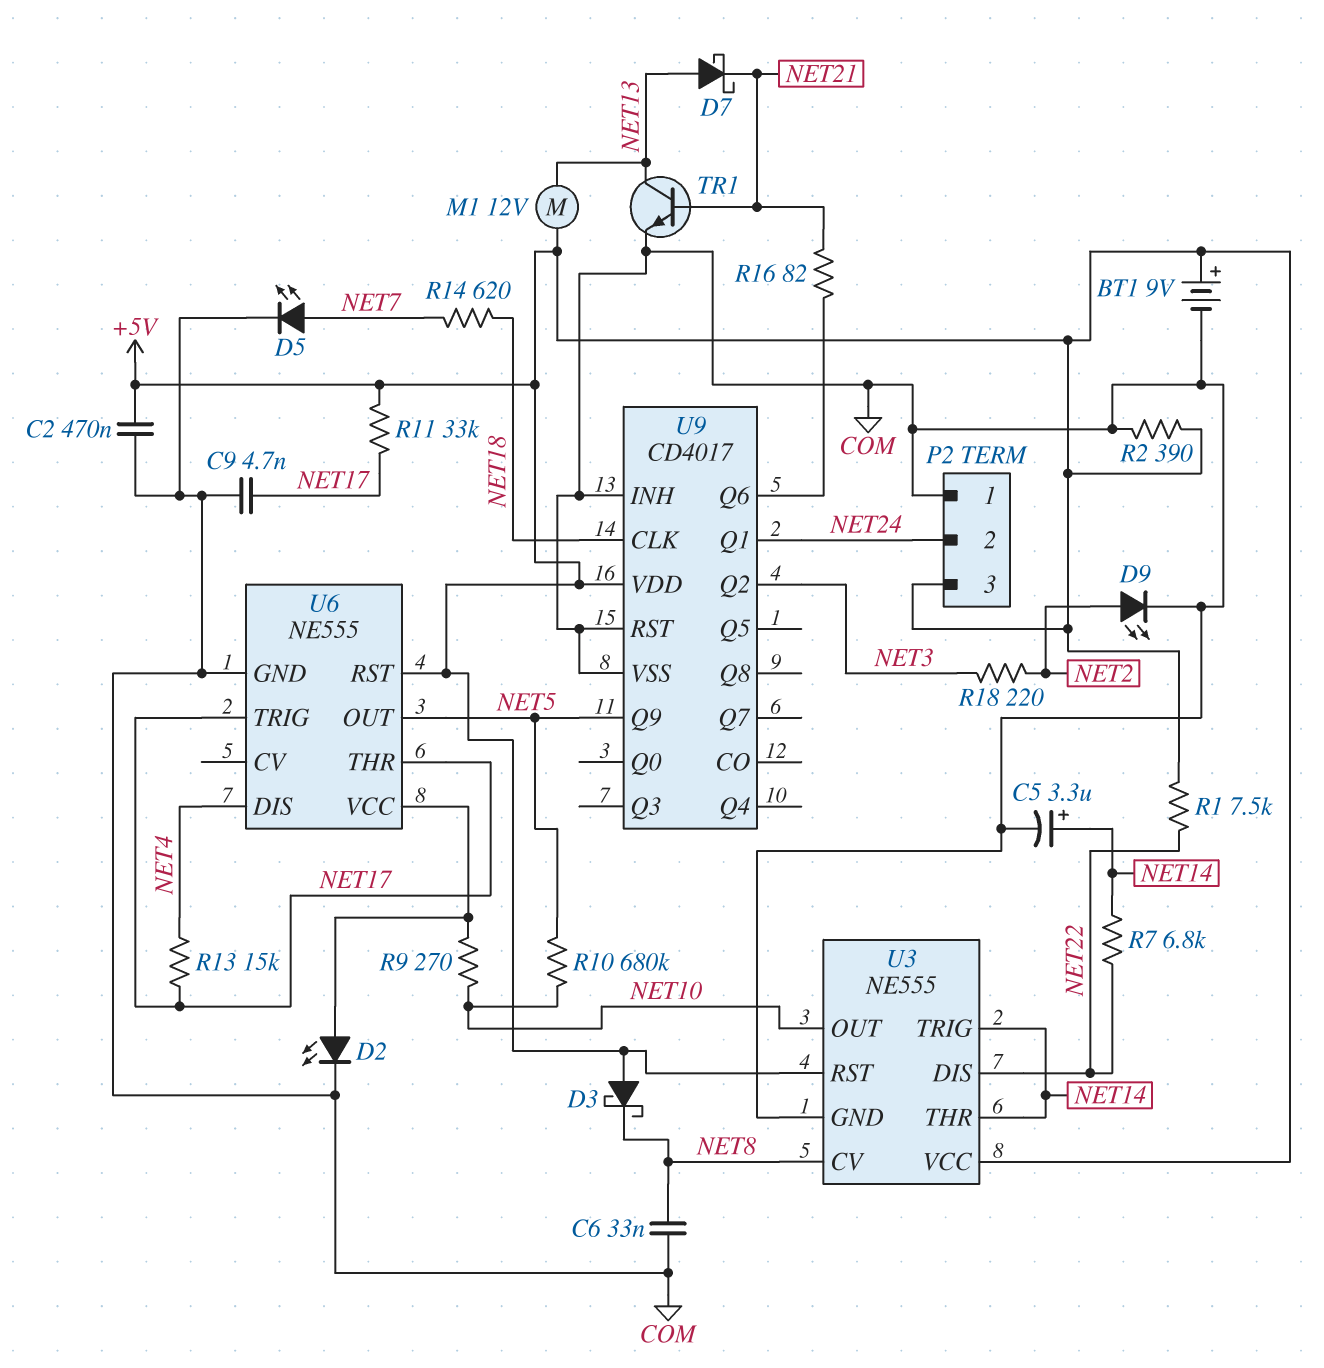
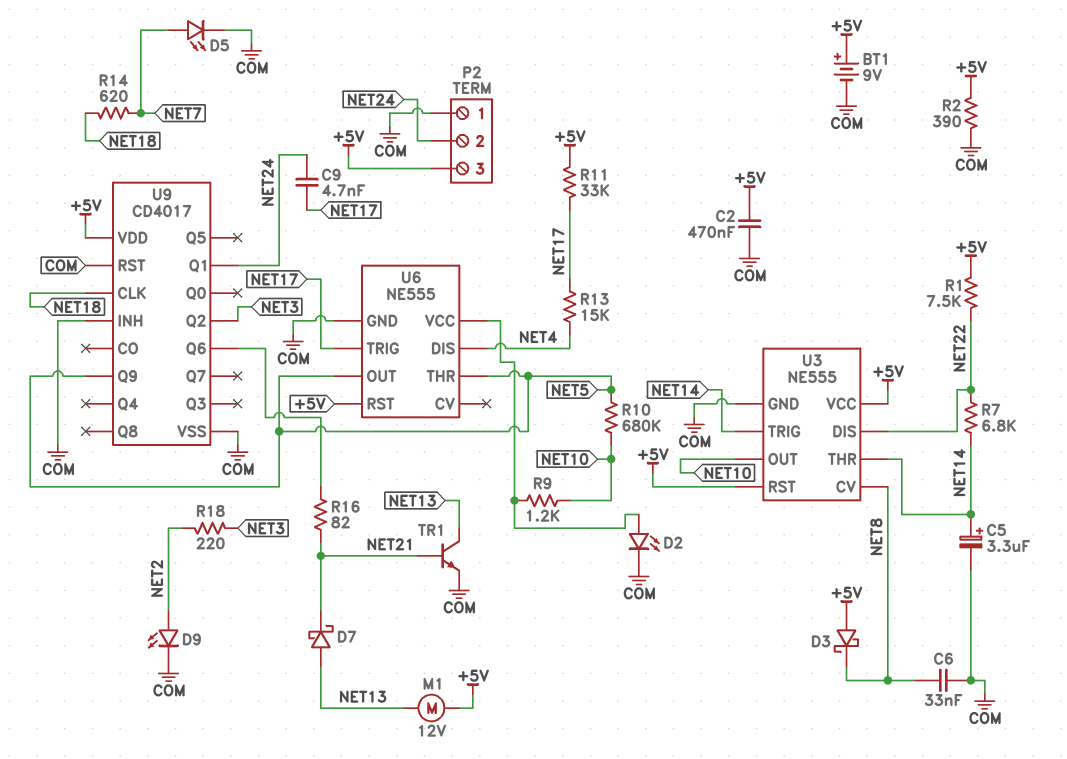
C9: 4.7nF (COM, NET17) -> 4.7nF (NET17, NET24)
R9: 270 (NET10, U6/VCC) -> 1.2k (NET10, U6/VCC)
U6 pin THR: NET17 -> NET5

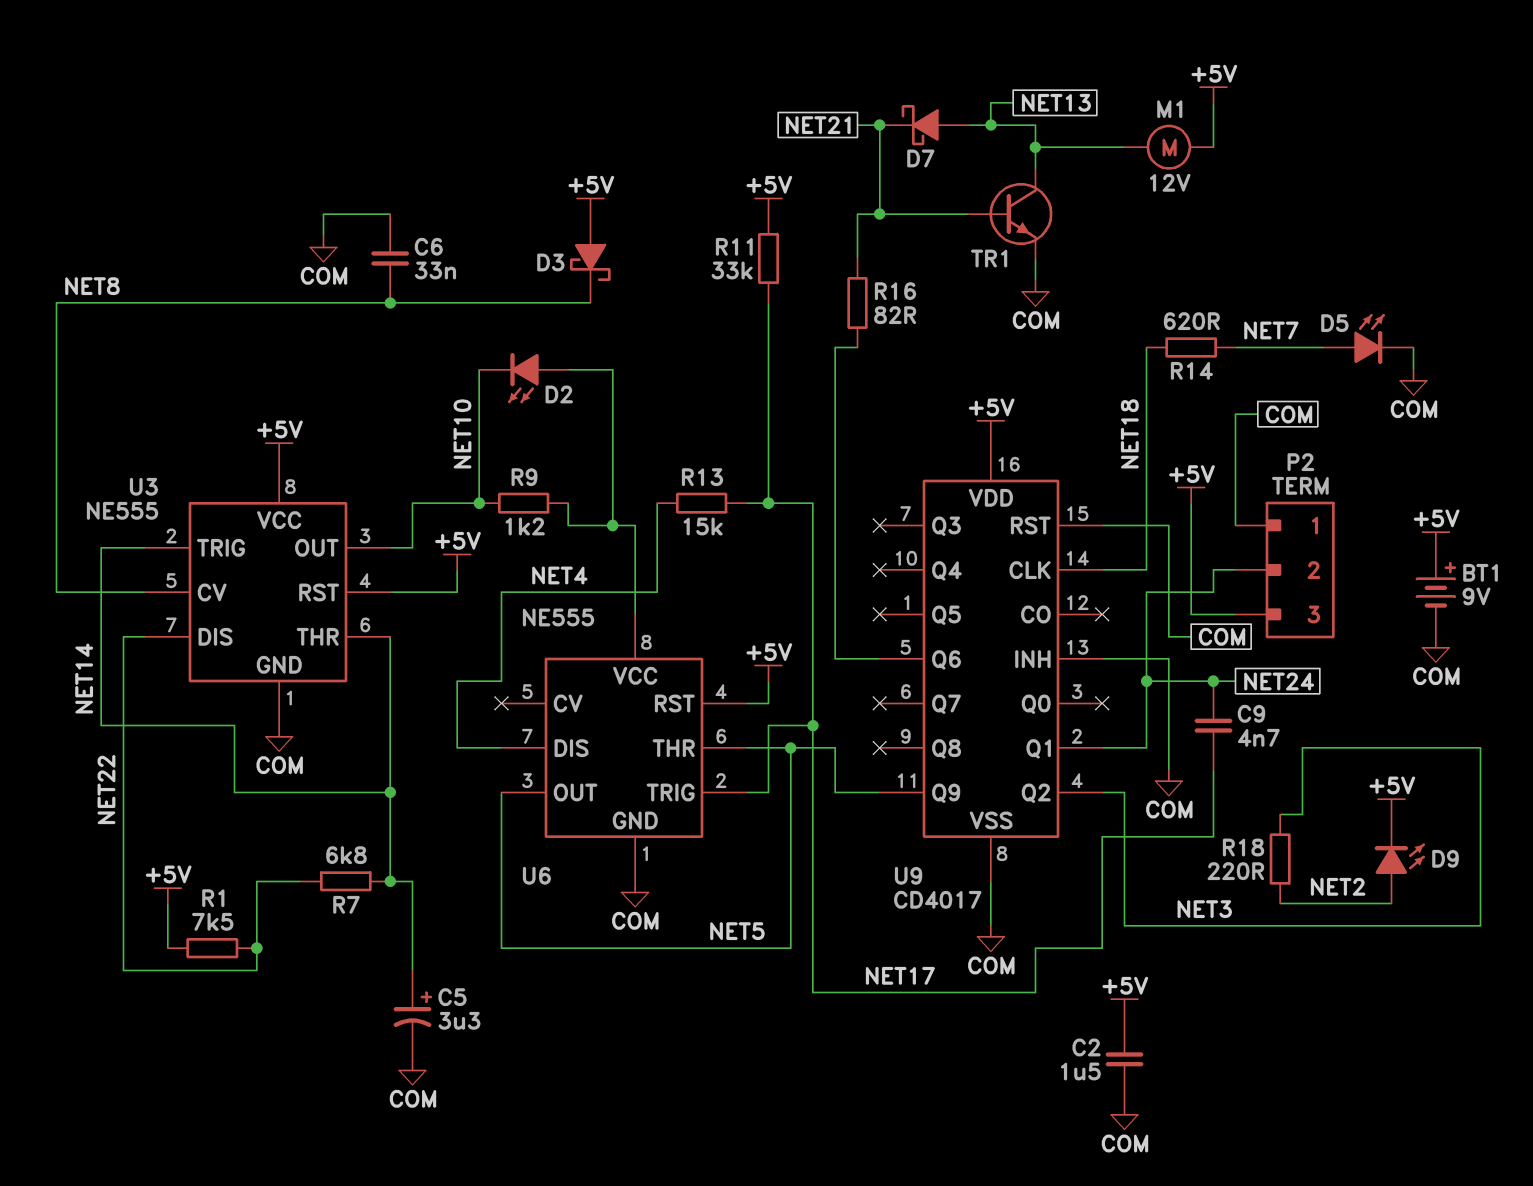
C2: 470nF (+5V, COM) -> 1.5uF (+5V, COM)
D2: LED (A U6/VCC, K COM) -> LED (A U6/VCC, K NET10)
D9: LED (A NET2, K COM) -> LED (A NET2, K +5V)
R2: 390 (+5V, COM) -> none
R10: 680k (NET5, NET10) -> none

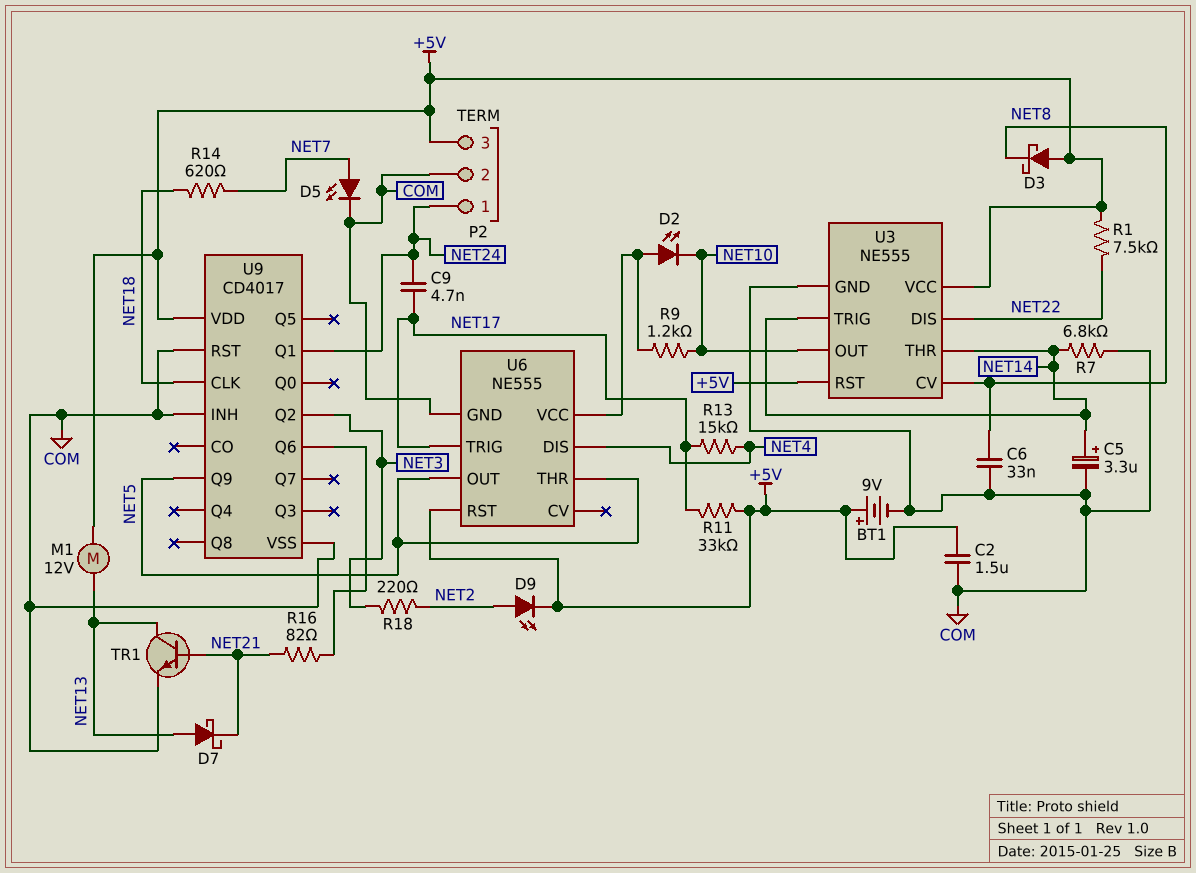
P2 pin 1: COM -> NET24
P2 pin 2: NET24 -> COM
R7: 6.8k (NET14, NET22) -> 6.8k (COM, NET14)

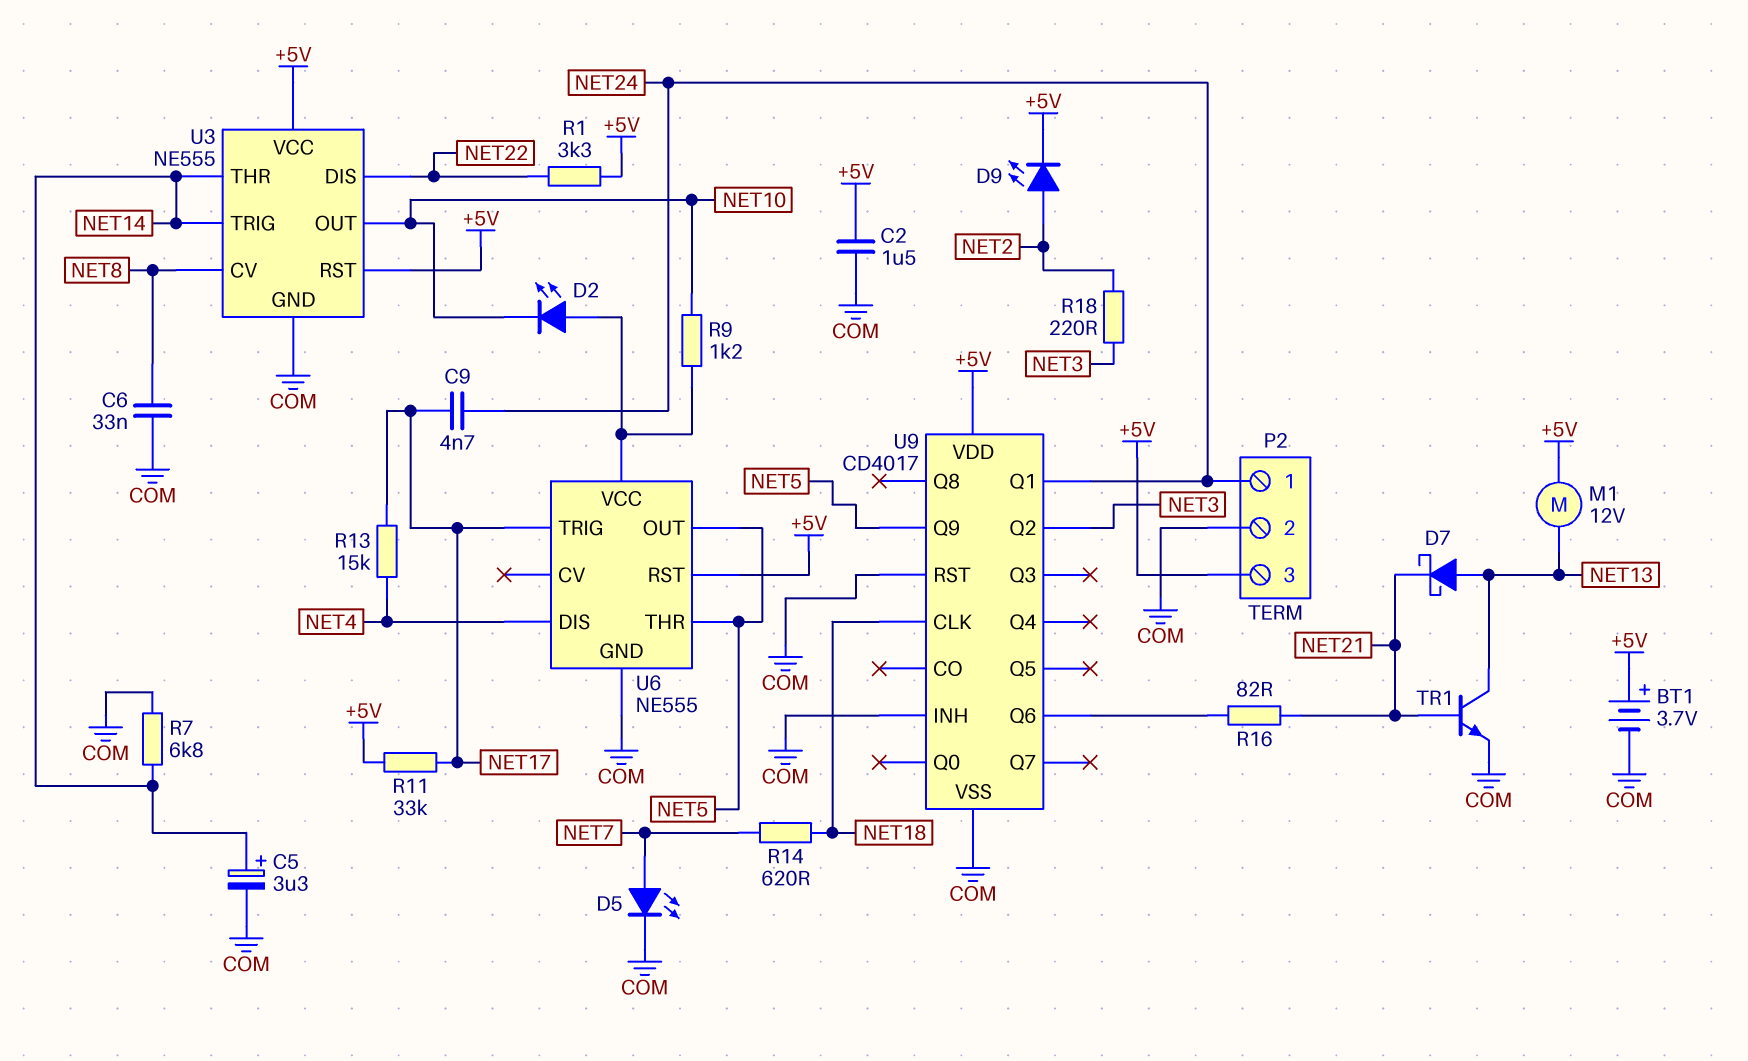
BT1: 9V (plus +5V, minus COM) -> 3.7V (plus +5V, minus COM)
D3: schottky (A +5V, K NET8) -> none
R1: 7.5k (+5V, NET22) -> 3.3k (+5V, NET22)

